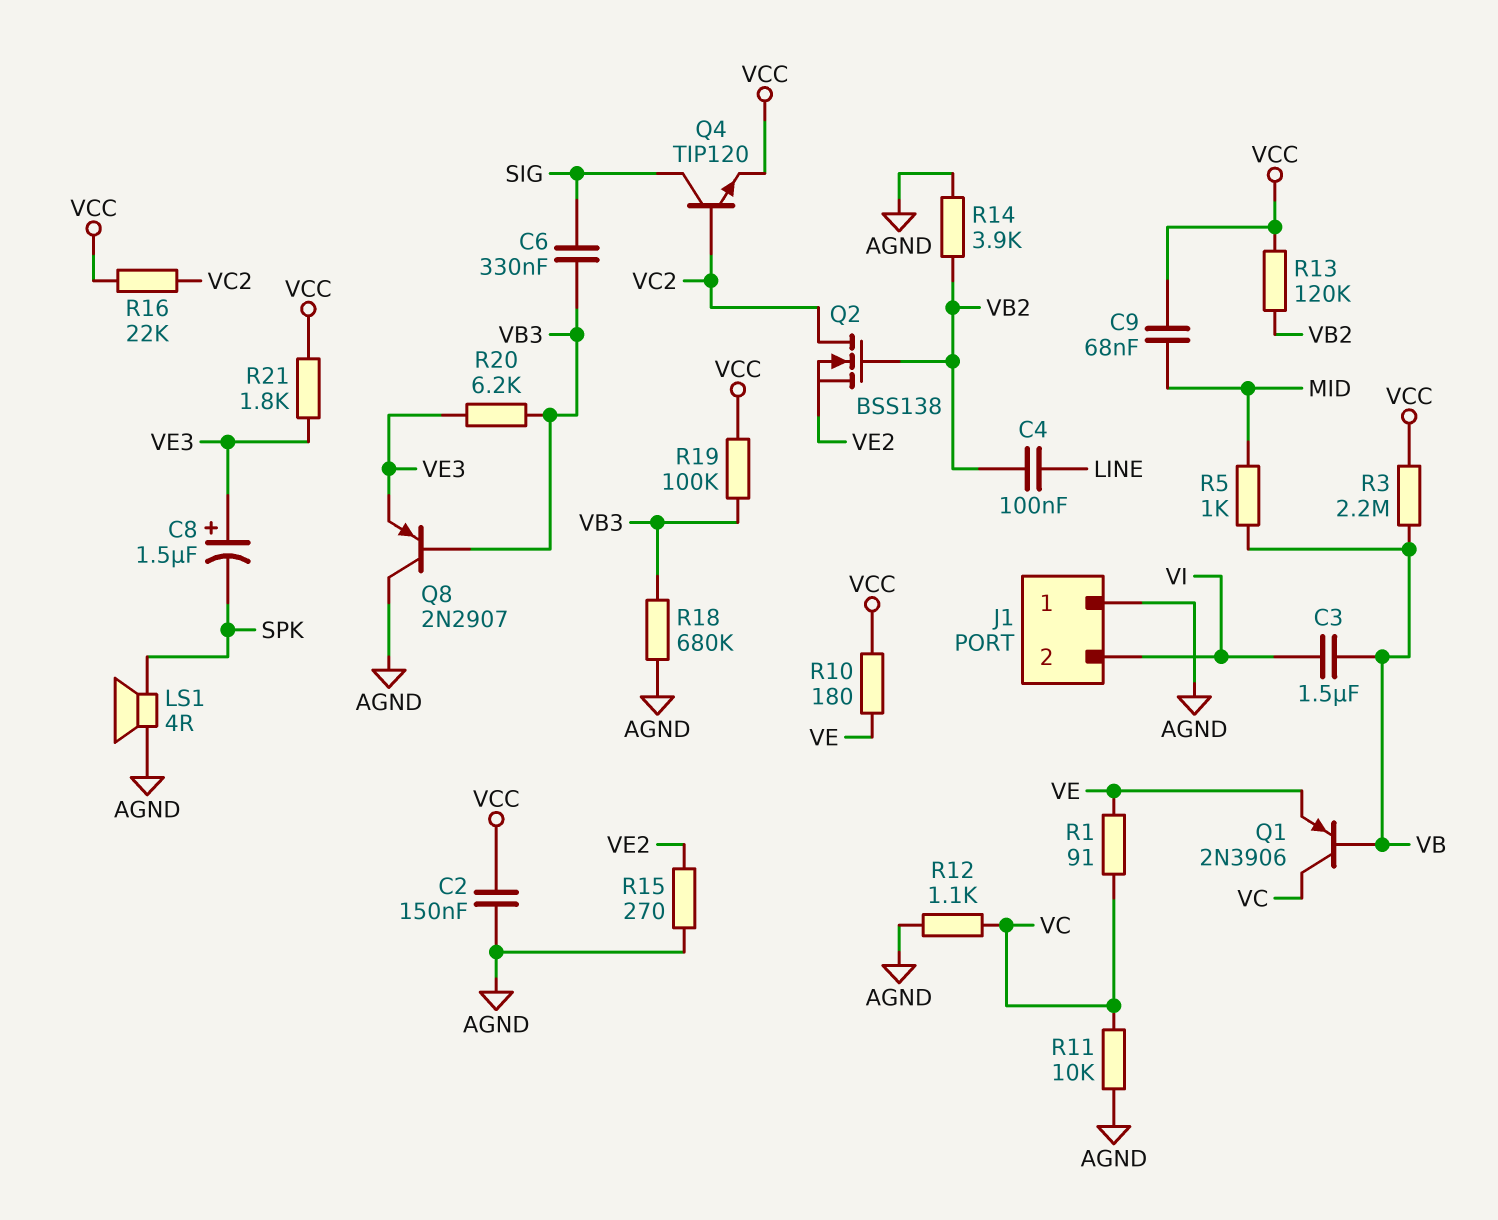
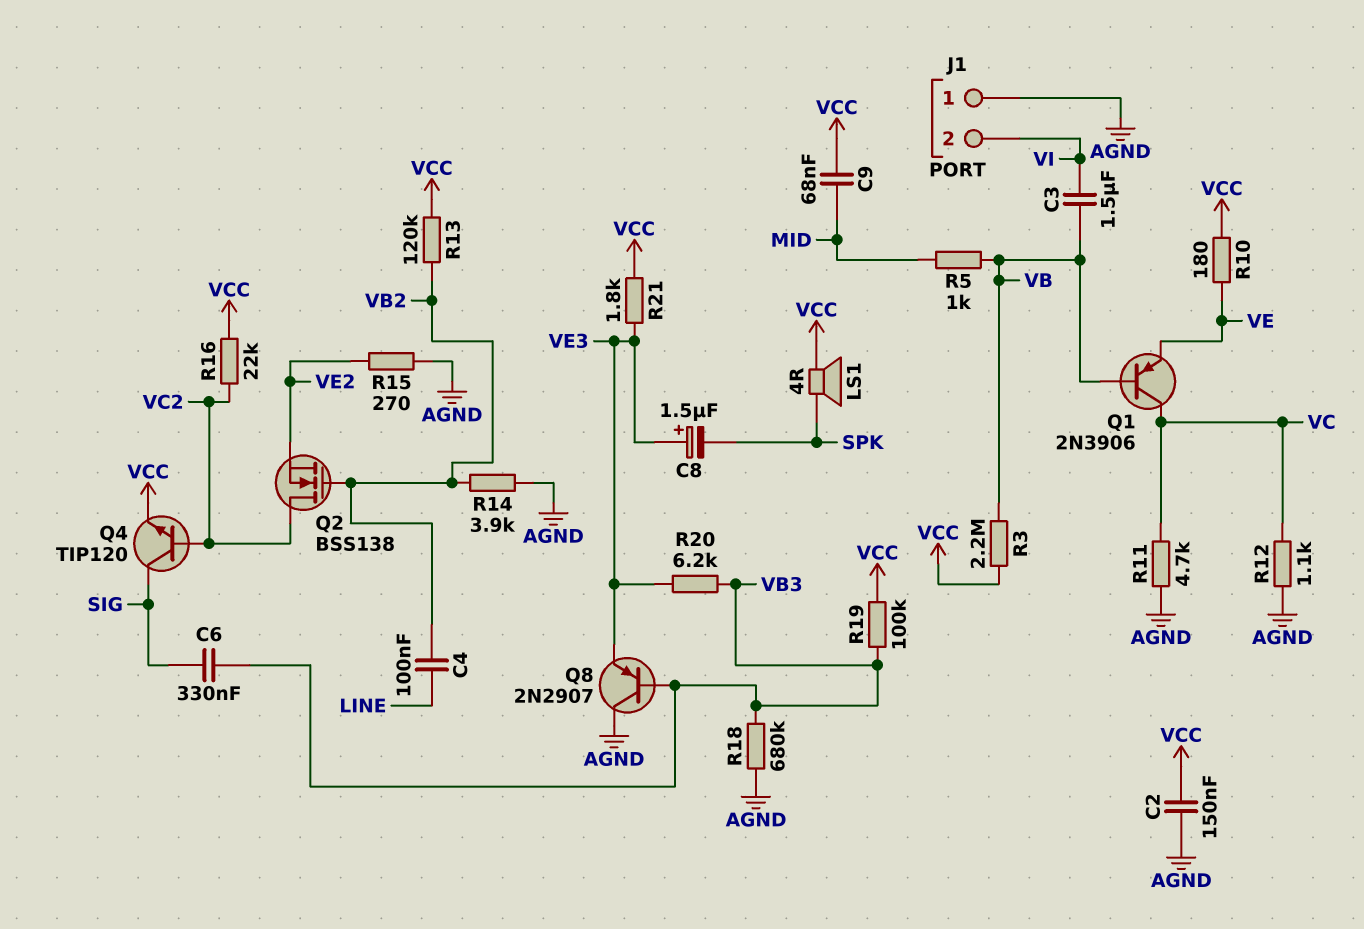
LS1: speaker 4R (AGND, SPK) -> speaker 4R (SPK, VCC)
R1: 91 (VC, VE) -> none
R11: 10k (AGND, VC) -> 4.7k (AGND, VC)

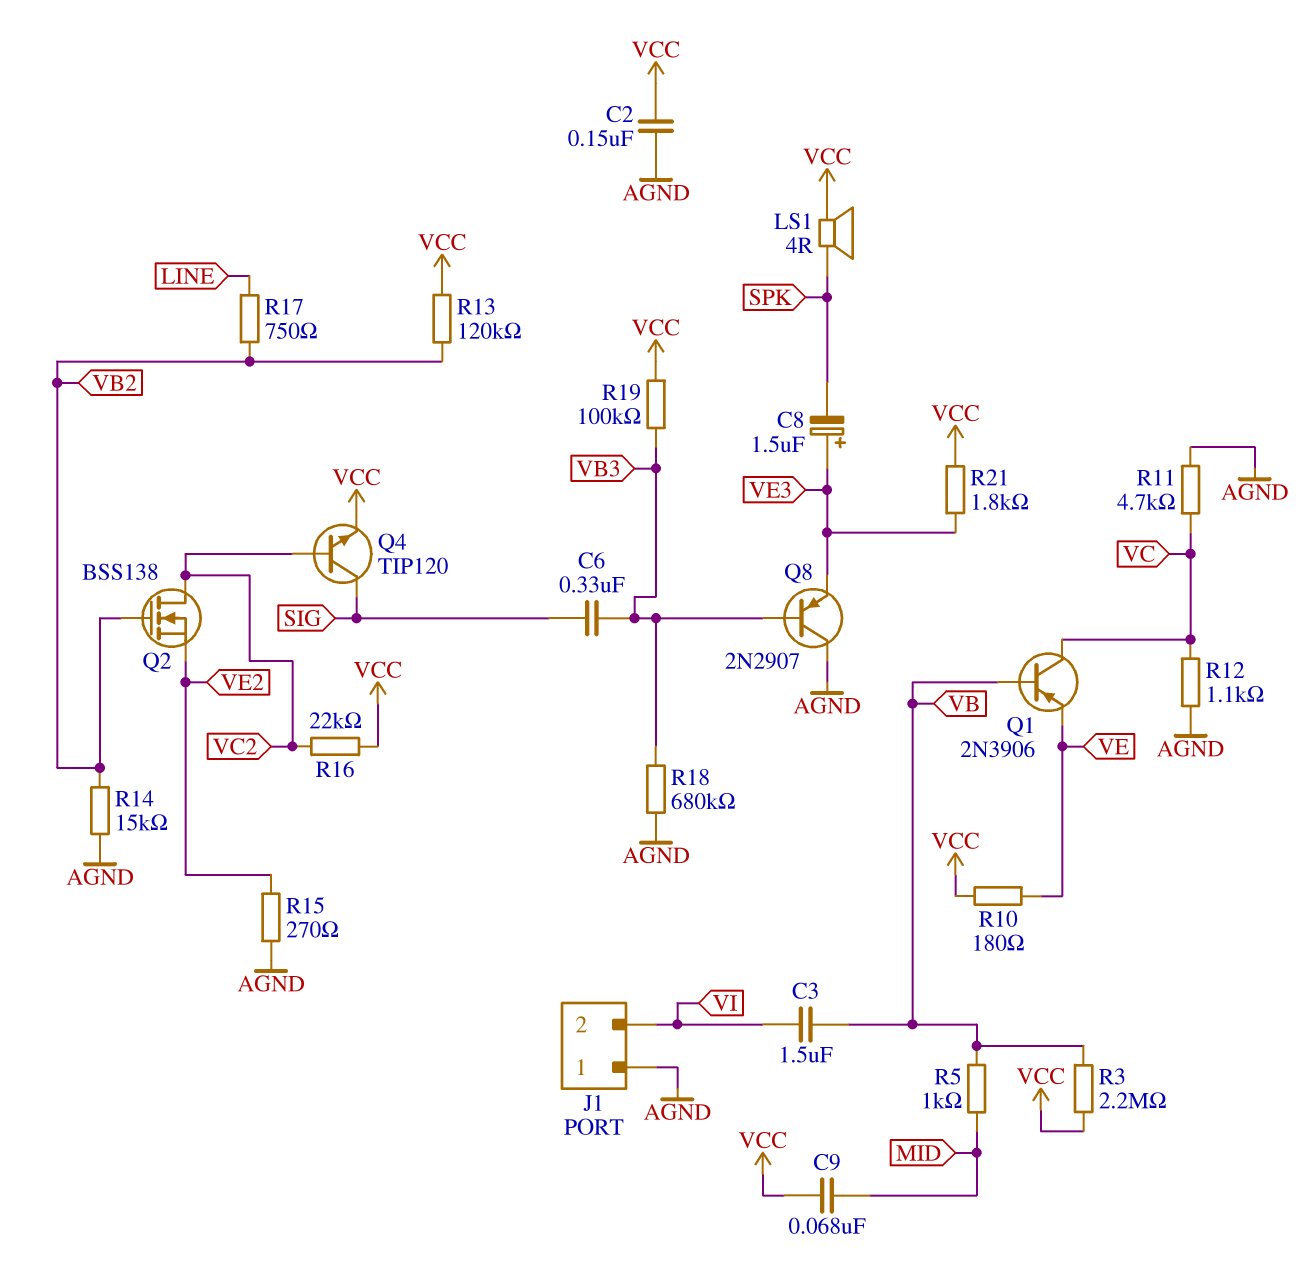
C4: 100nF (LINE, VB2) -> none
R14: 3.9k (AGND, VB2) -> 15k (AGND, VB2)
R17: none -> 750 (LINE, VB2)
R20: 6.2k (VB3, VE3) -> none

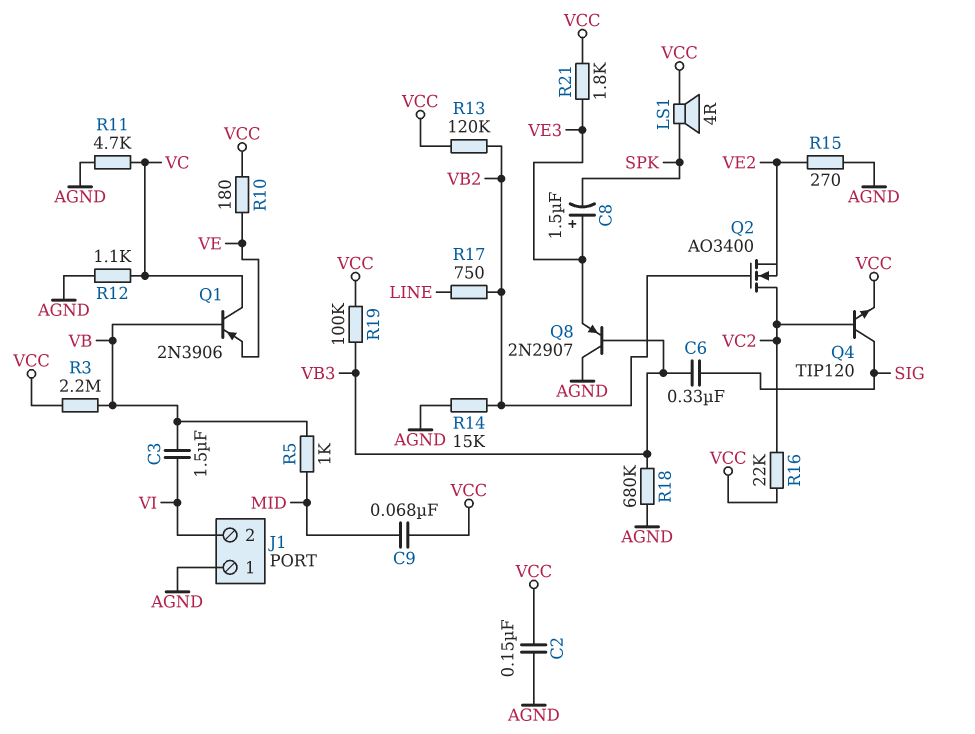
Q2: NMOS BSS138 (G VB2, D VC2, S VE2) -> NMOS AO3400 (G VB2, D VC2, S VE2)

